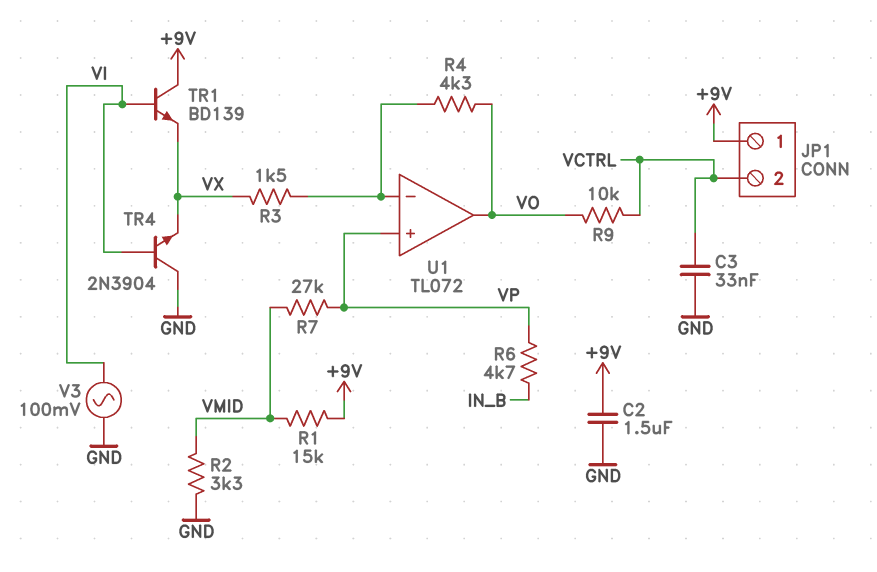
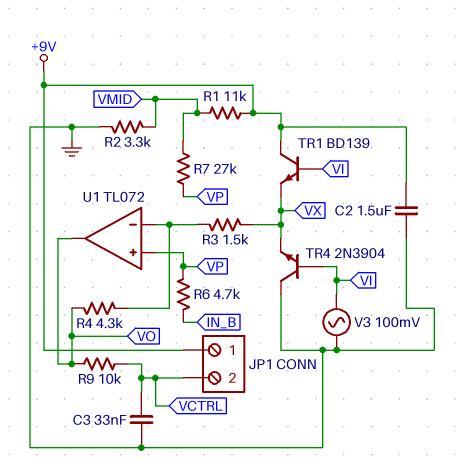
R1: 15k (+9V, VMID) -> 11k (+9V, VMID)

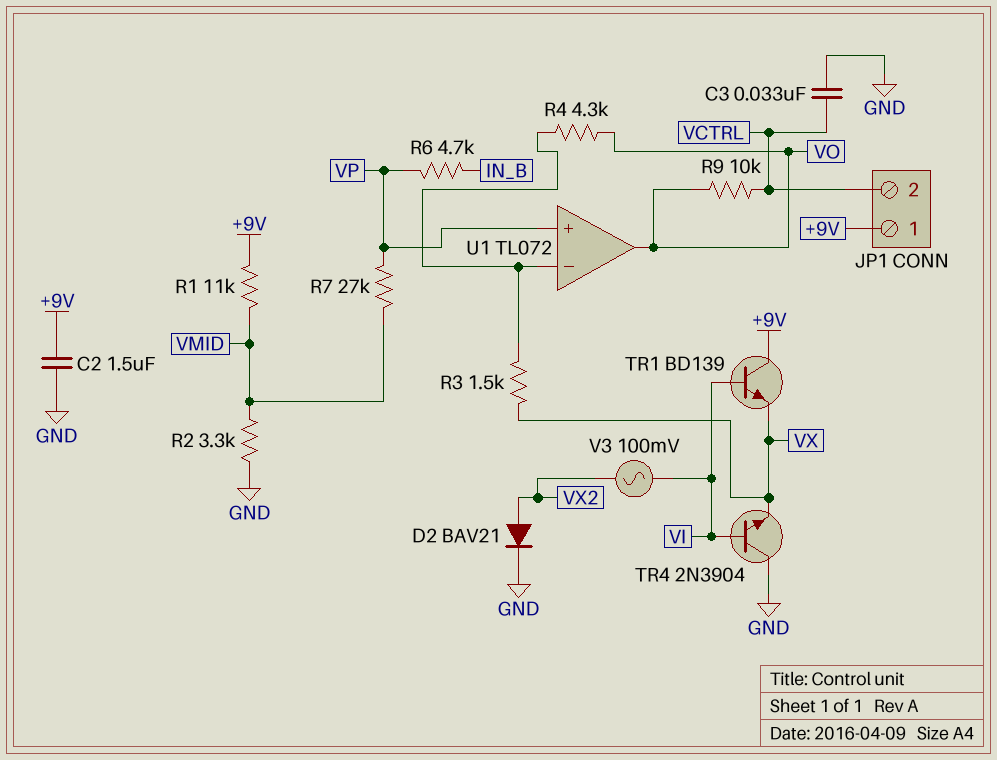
D2: none -> diode BAV21 (A VX2, K GND)
V3: AC 100mV (GND, VI) -> AC 100mV (VI, VX2)

